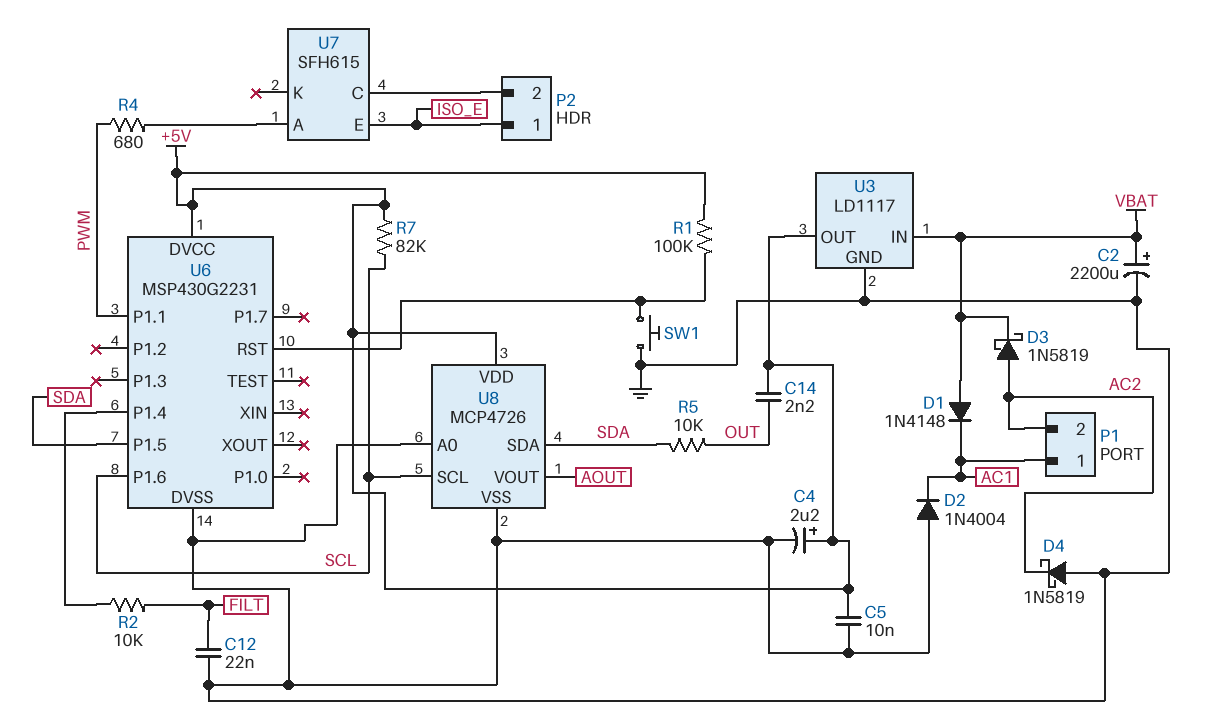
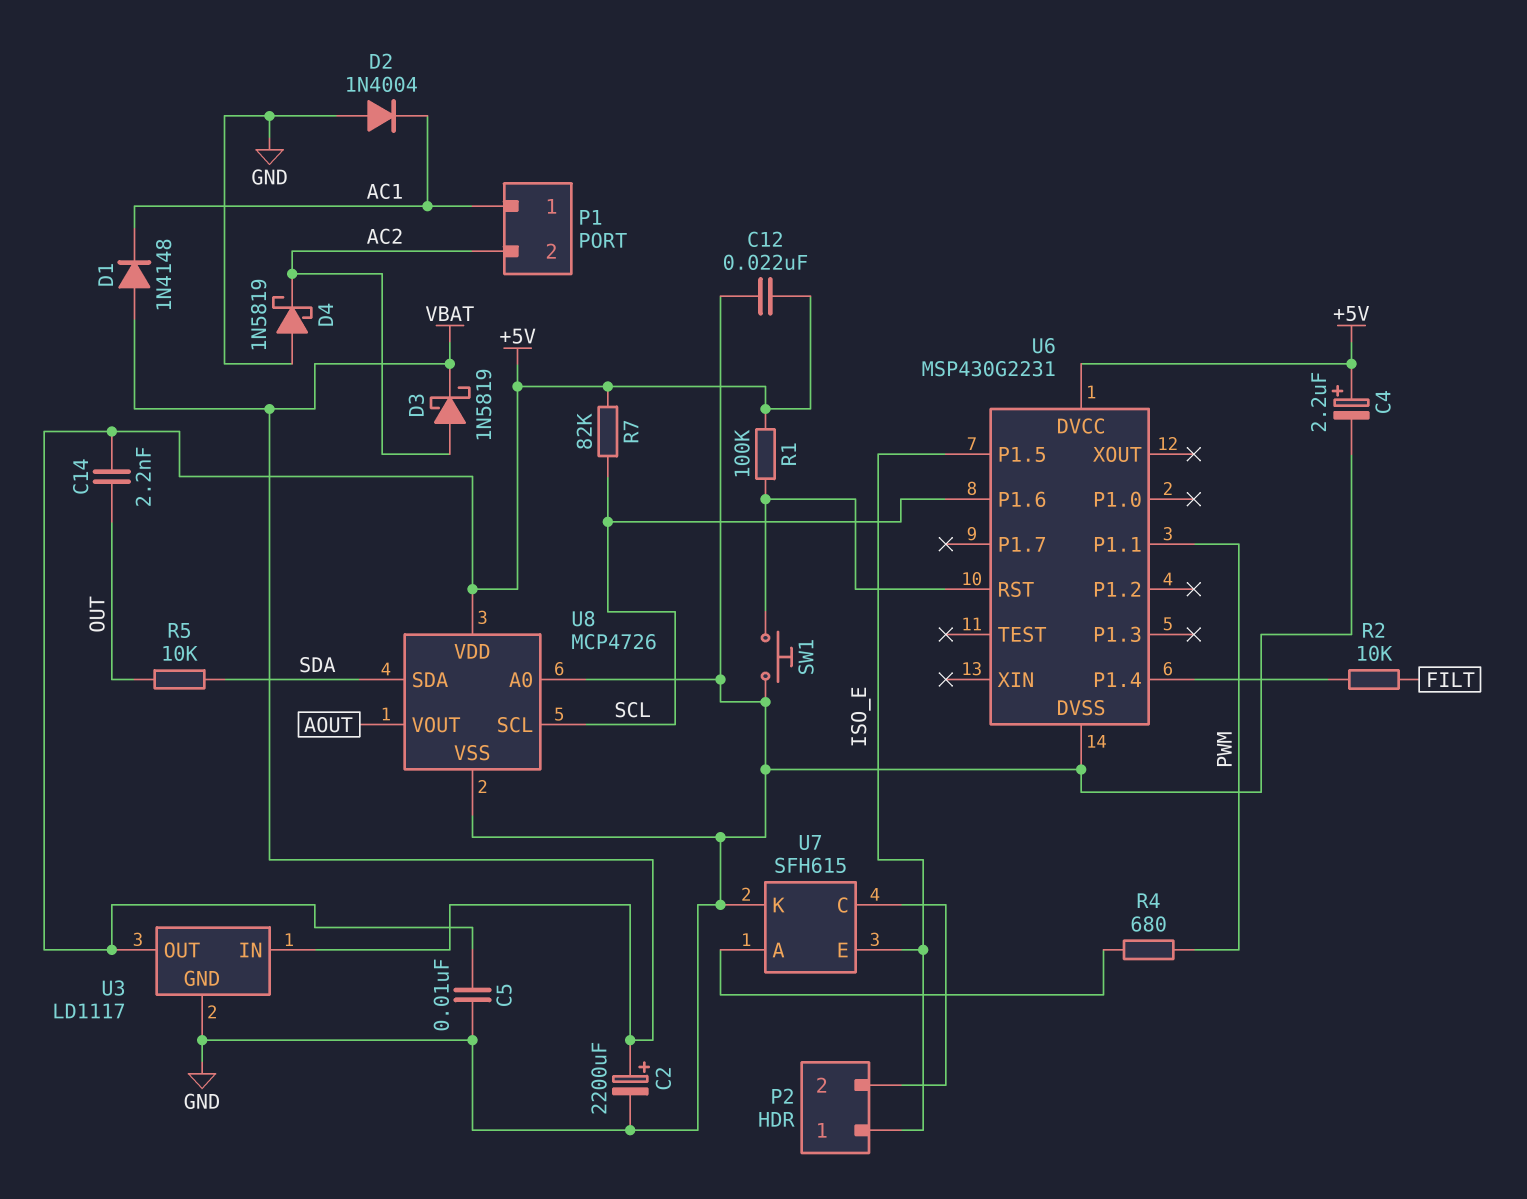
C12: 22nF (FILT, GND) -> 22nF (+5V, GND)
U6 pin P1.5: SDA -> ISO_E
U7 pin K: none -> GND

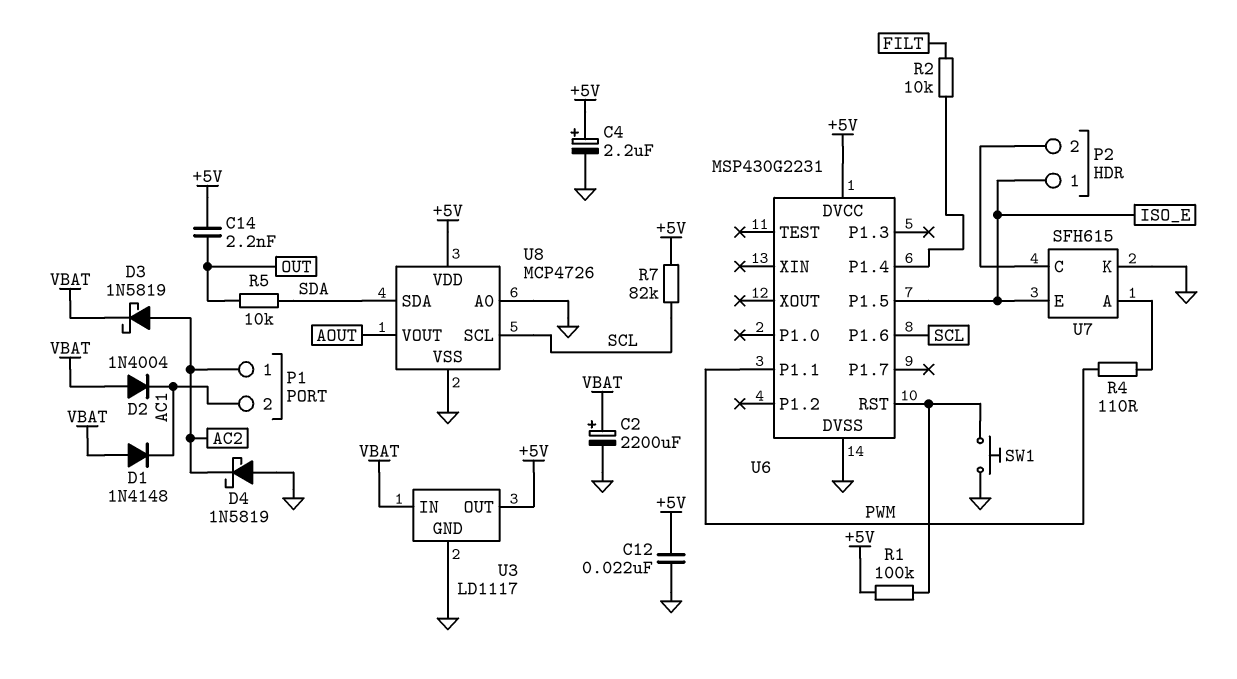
C5: 10nF (+5V, GND) -> none
D2: diode 1N4004 (A GND, K AC1) -> diode 1N4004 (A VBAT, K AC1)
P1 pin 1: AC1 -> AC2
P1 pin 2: AC2 -> AC1
R4: 680 (PWM, U7/A) -> 110 (PWM, U7/A)

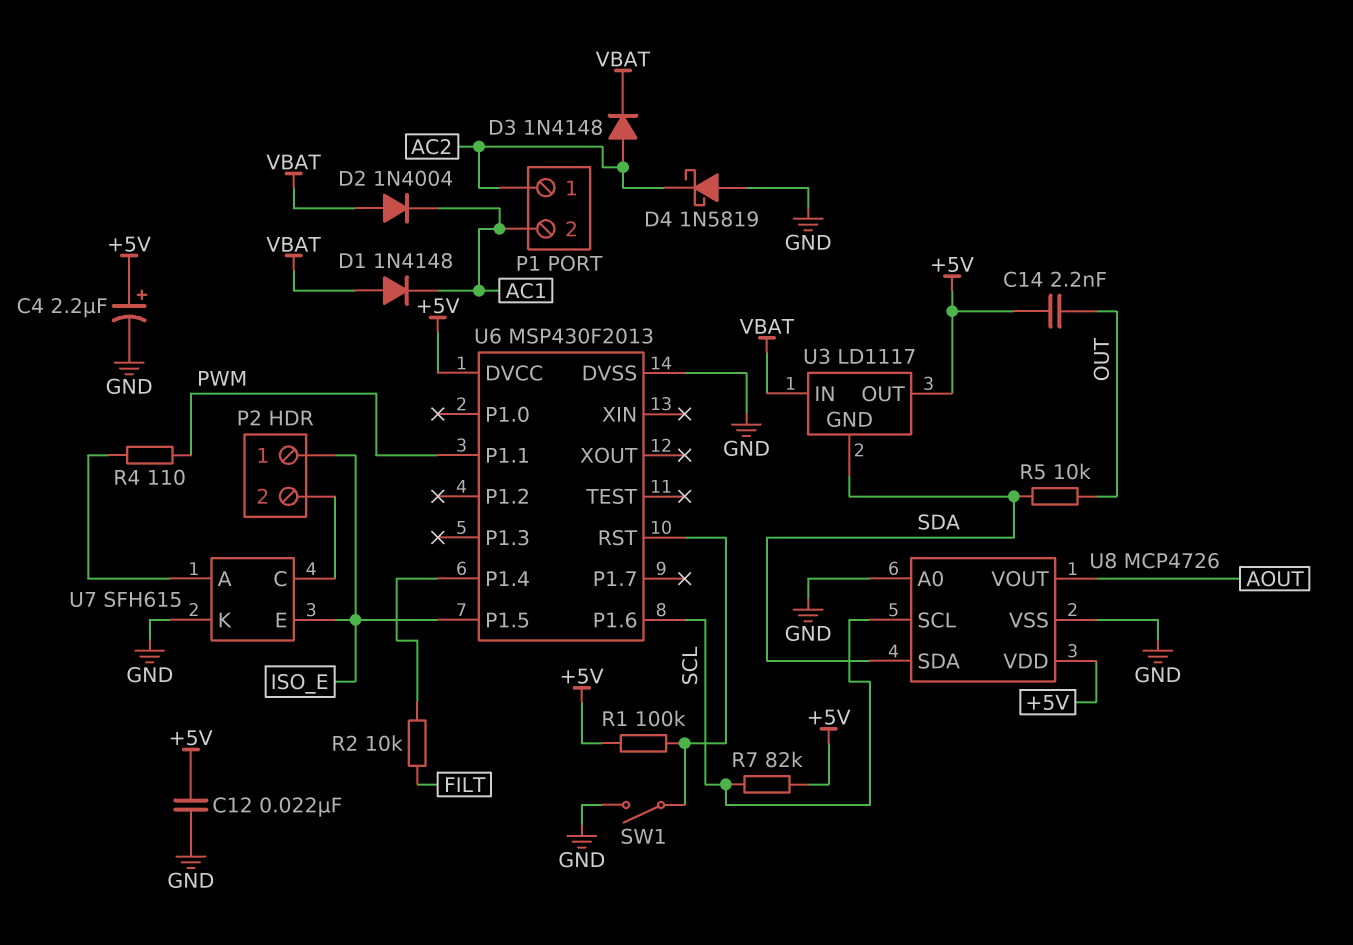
C2: 2200uF (plus VBAT, minus GND) -> none
D3: schottky 1N5819 (A AC2, K VBAT) -> diode 1N4148 (A AC2, K VBAT)
SW1: button (GND, U6/RST) -> switch (GND, U6/RST)
U3 pin GND: GND -> SDA
U6: MSP430G2231 -> MSP430F2013

